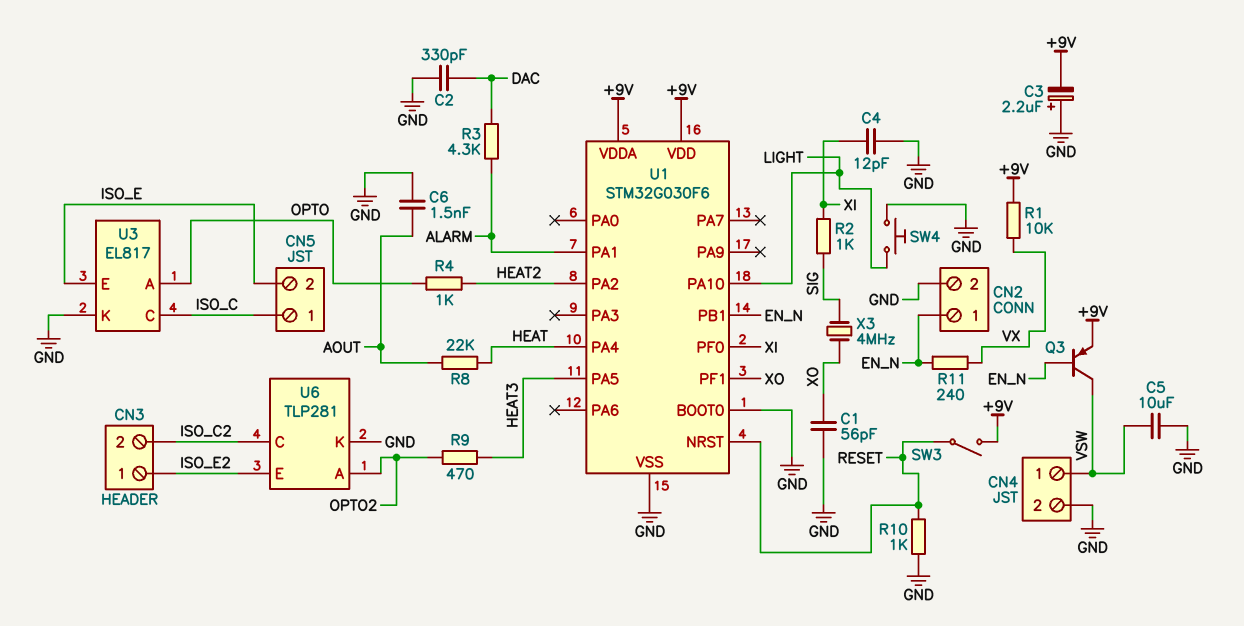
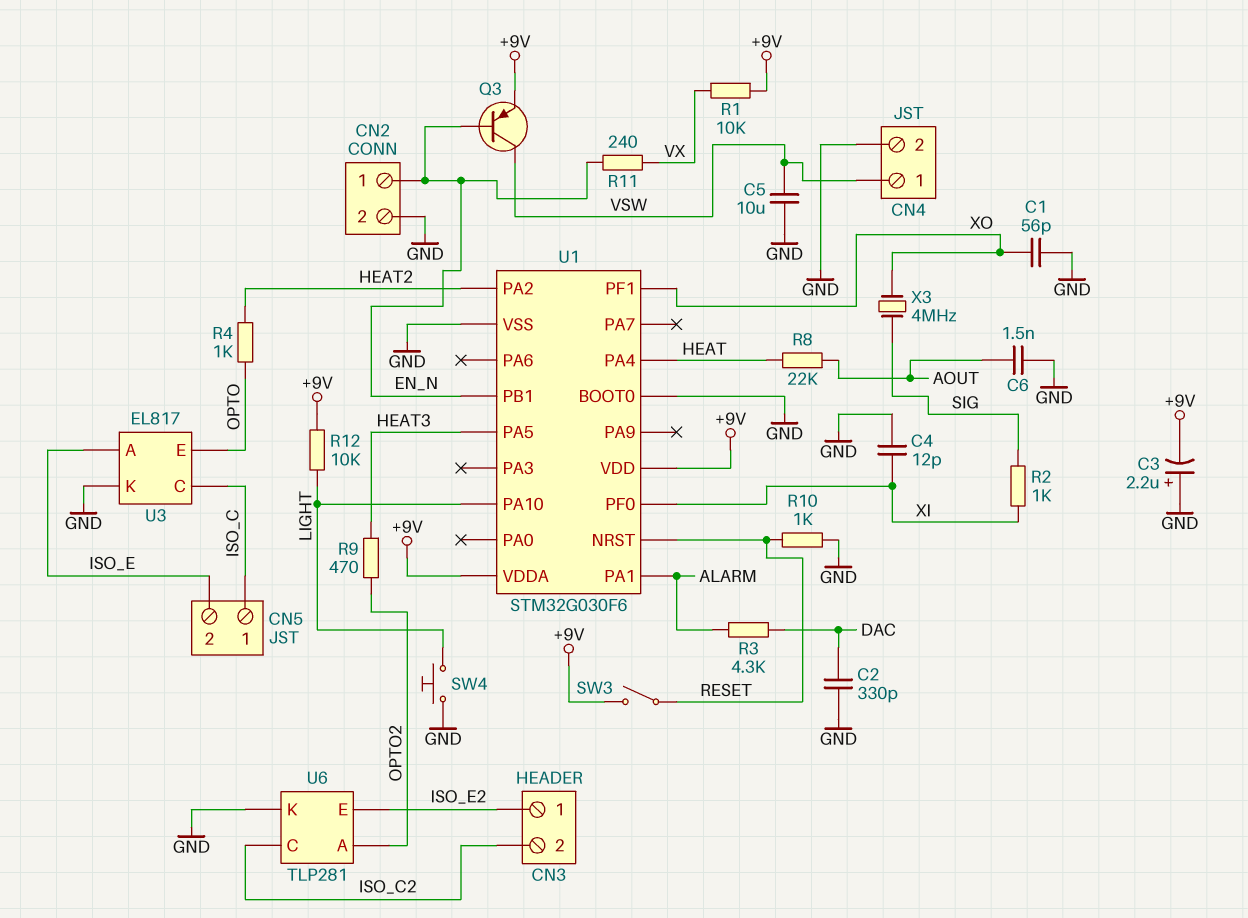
R12: none -> 10k (+9V, LIGHT)
U3 pin A: OPTO -> ISO_E
U3 pin E: ISO_E -> OPTO

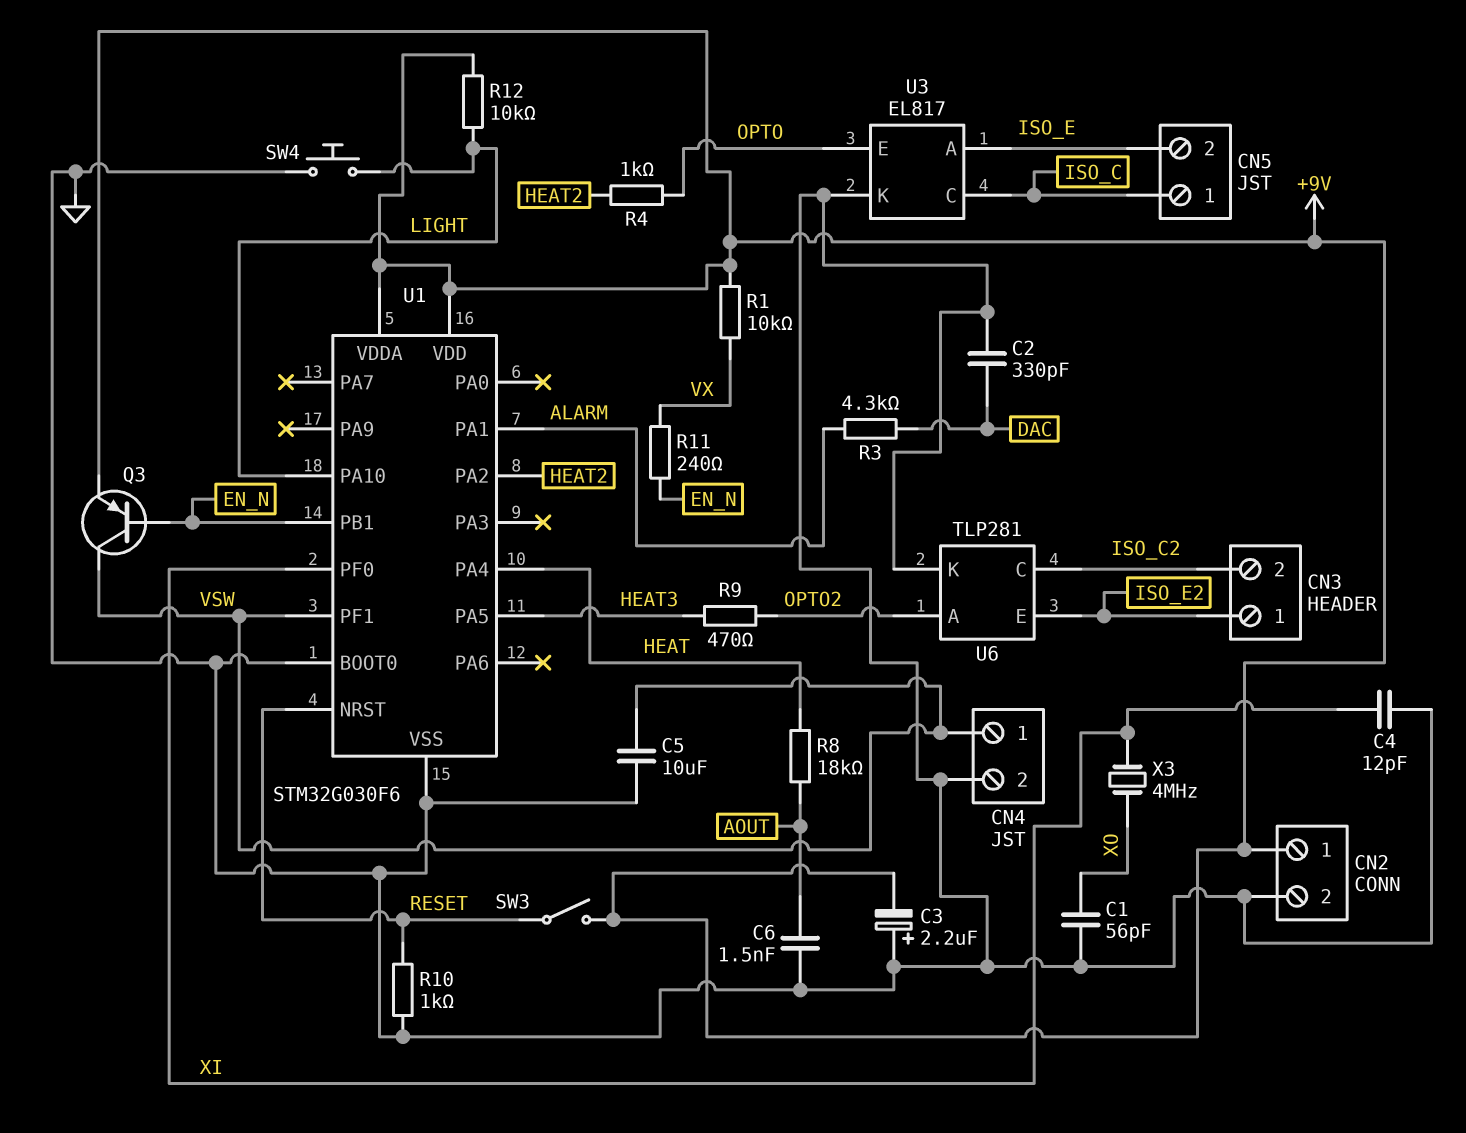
CN2 pin 1: EN_N -> +9V
R2: 1k (SIG, XI) -> none
R8: 22k (AOUT, HEAT) -> 18k (AOUT, HEAT)
U1 pin PF1: XO -> VSW
X3: 4MHz (SIG, XO) -> 4MHz (XI, XO)

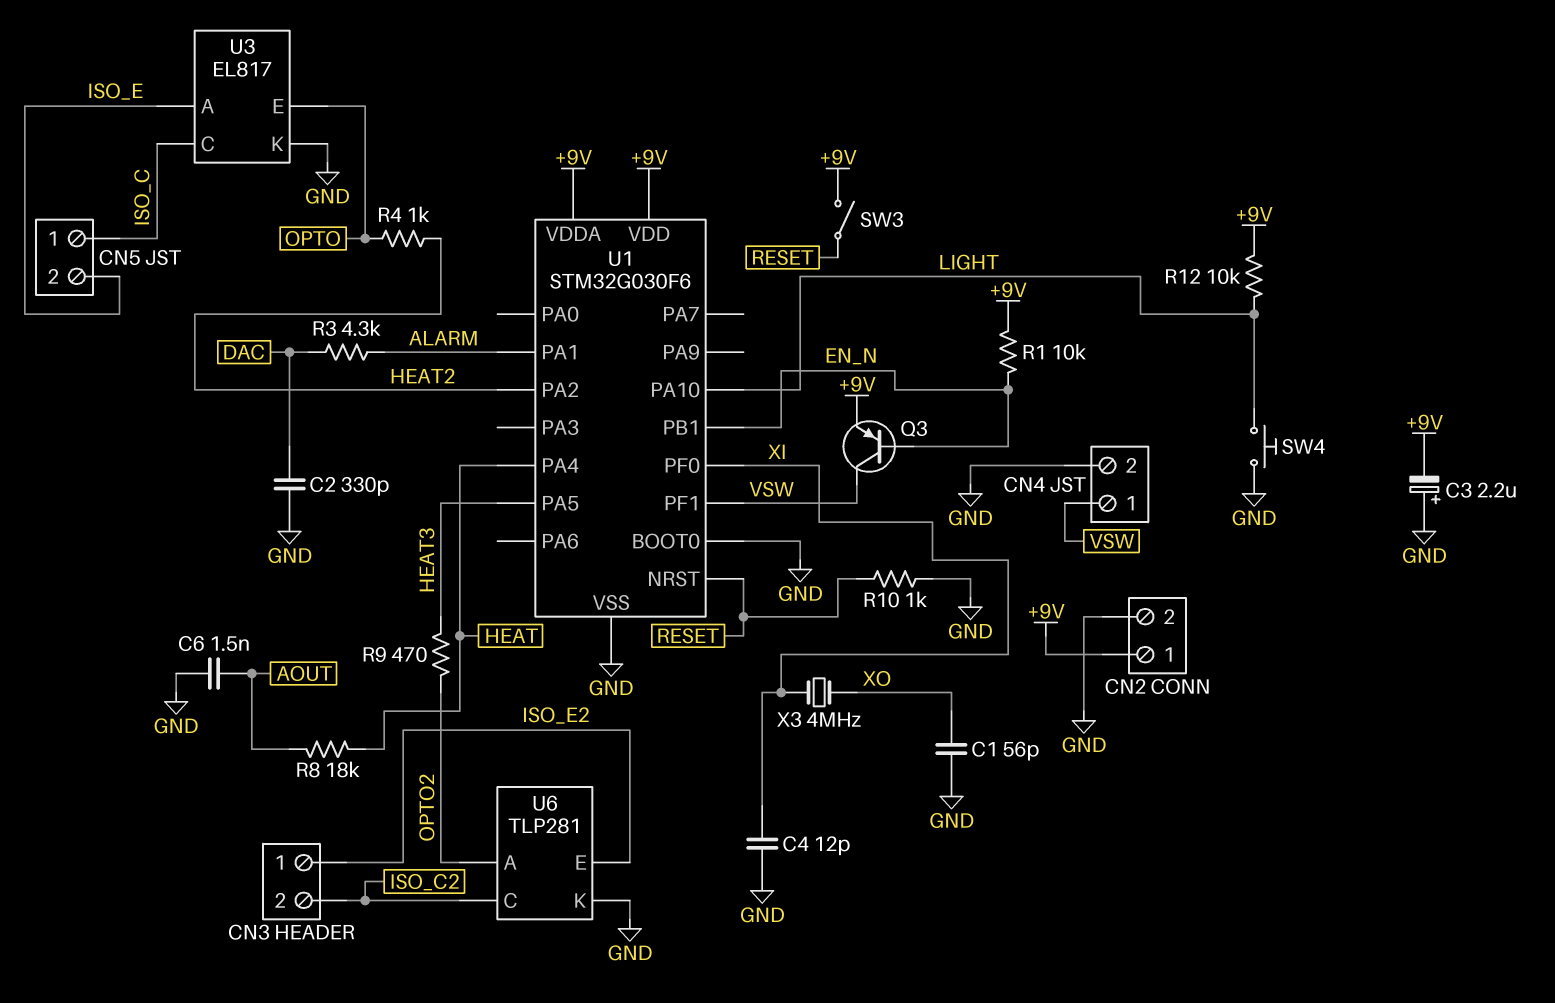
C5: 10uF (GND, VSW) -> none
R1: 10k (+9V, VX) -> 10k (+9V, EN_N)
R11: 240 (EN_N, VX) -> none

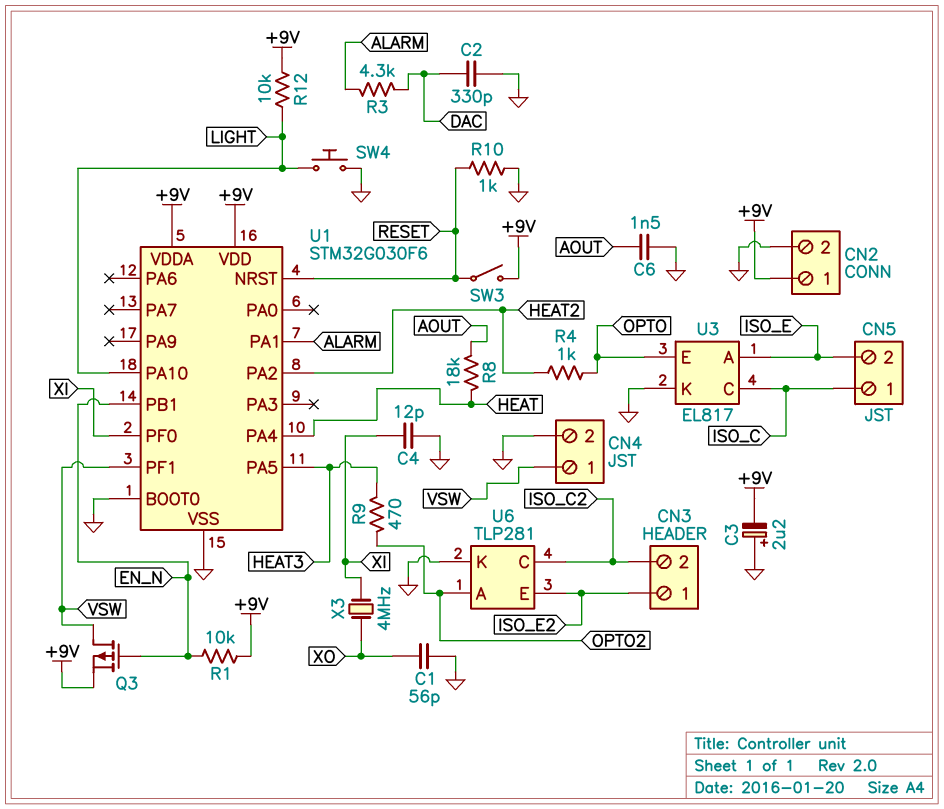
Q3: PNP (B EN_N, C VSW, E +9V) -> PMOS (G EN_N, D VSW, S +9V)

